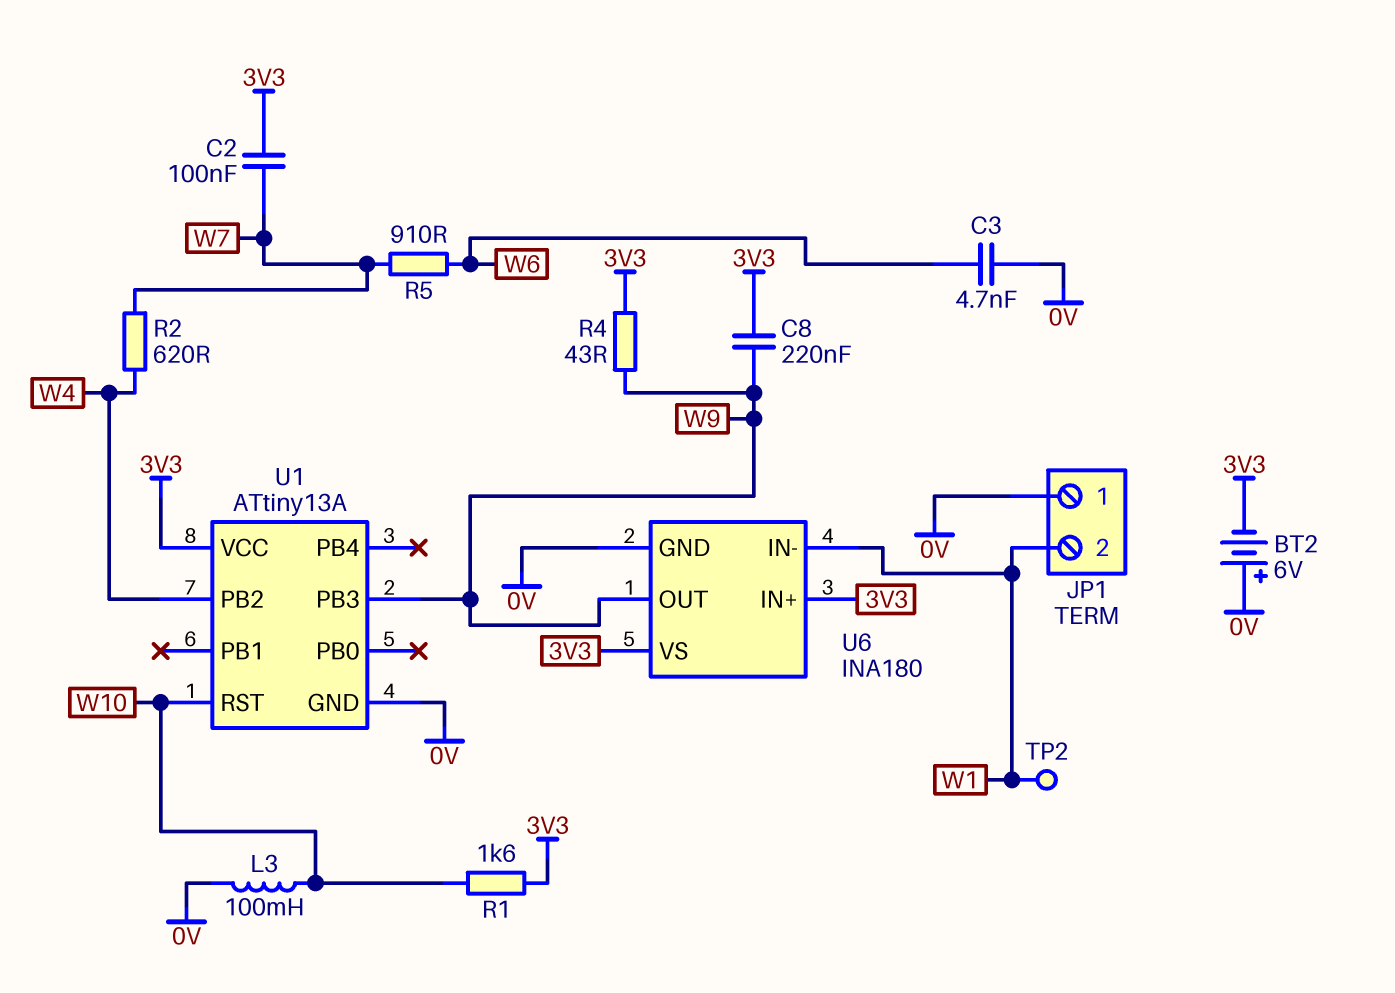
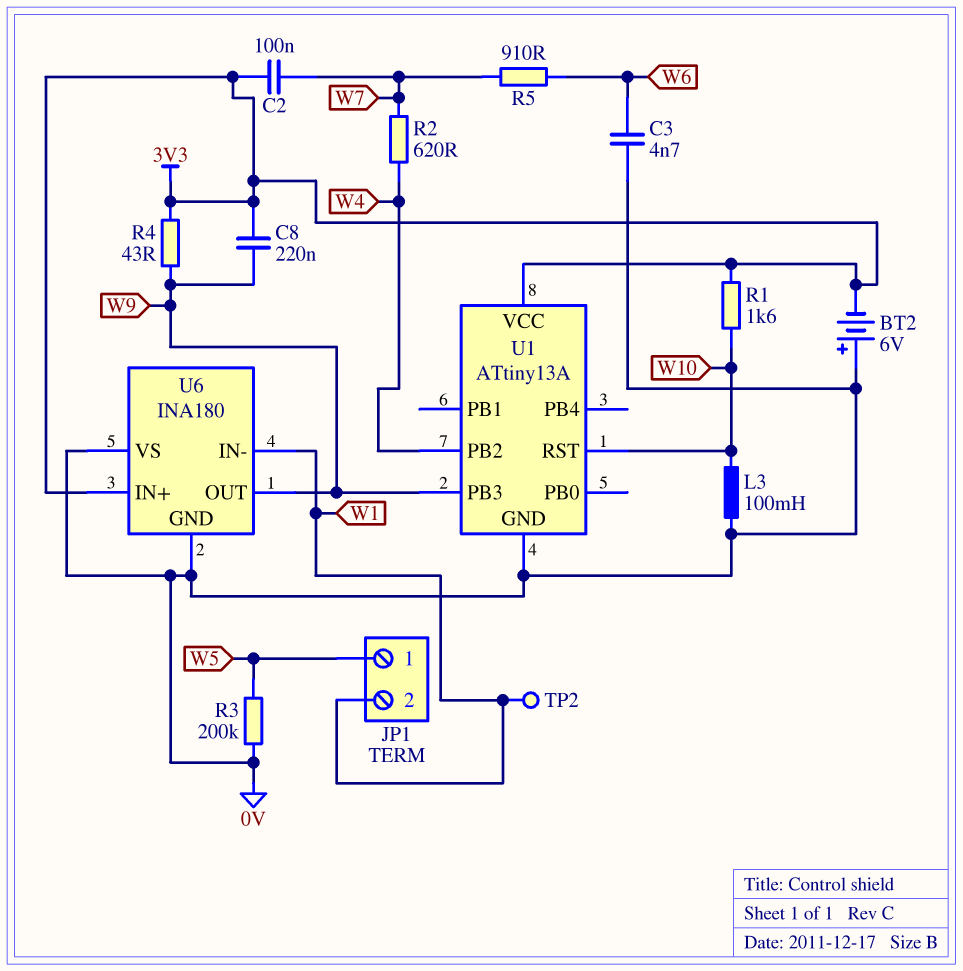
JP1 pin 1: 0V -> W5
R3: none -> 200k (0V, W5)
U6 pin VS: 3V3 -> 0V

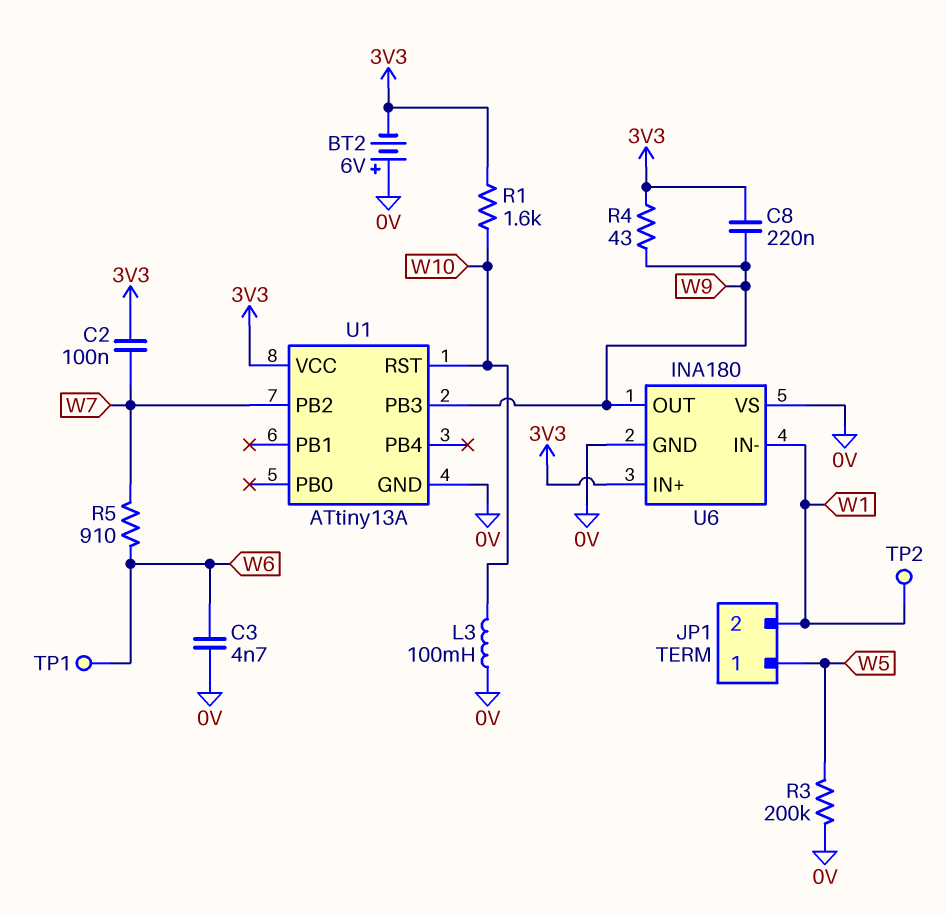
R2: 620 (W4, W7) -> none
TP1: none -> test point (W6)
U1 pin PB2: W4 -> W7

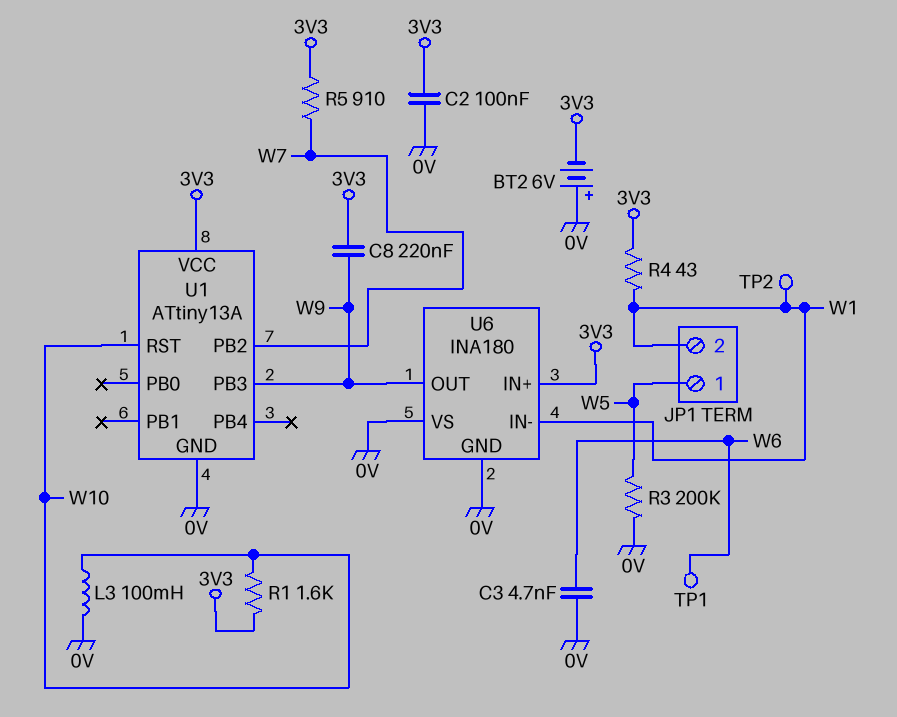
C2: 100nF (3V3, W7) -> 100nF (0V, 3V3)
R4: 43 (3V3, W9) -> 43 (3V3, W1)
R5: 910 (W6, W7) -> 910 (3V3, W7)

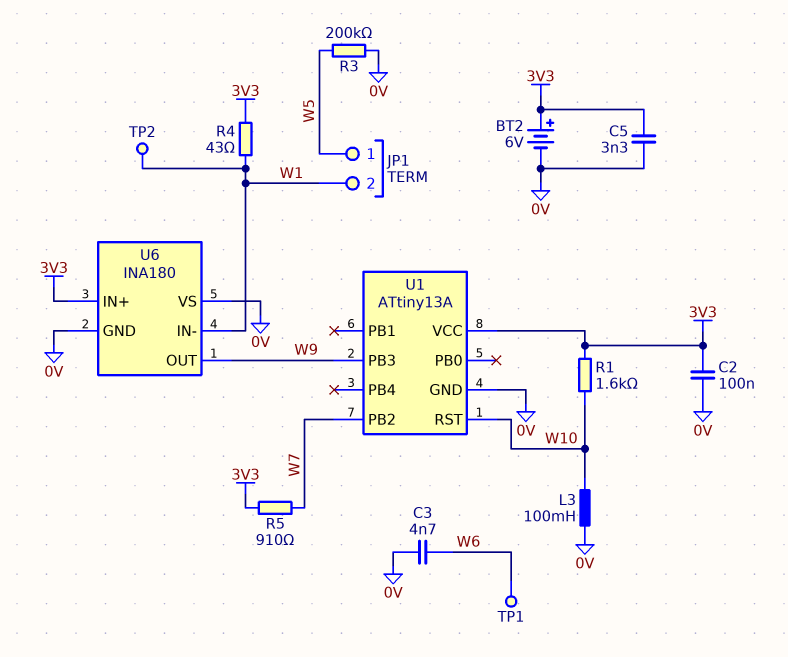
BT2: 6V (plus 0V, minus 3V3) -> 6V (plus 3V3, minus 0V)
C5: none -> 3.3nF (0V, 3V3)
C8: 220nF (3V3, W9) -> none

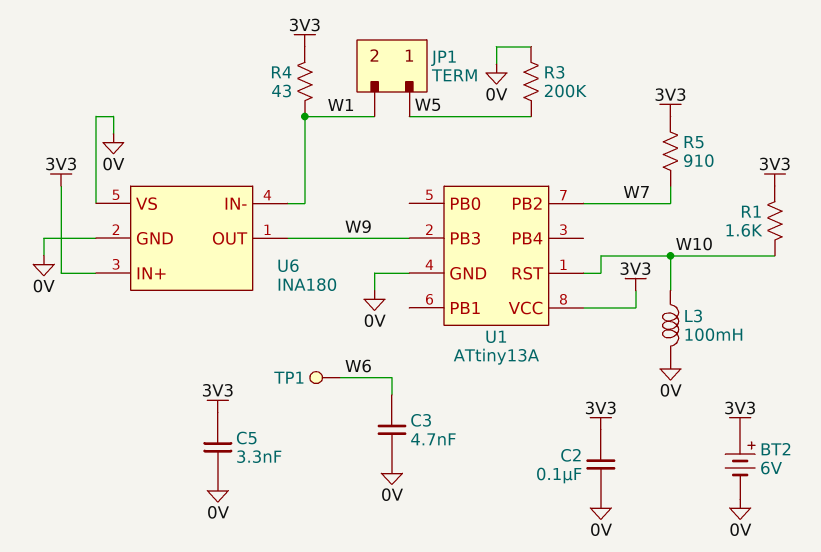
TP2: test point (W1) -> none

